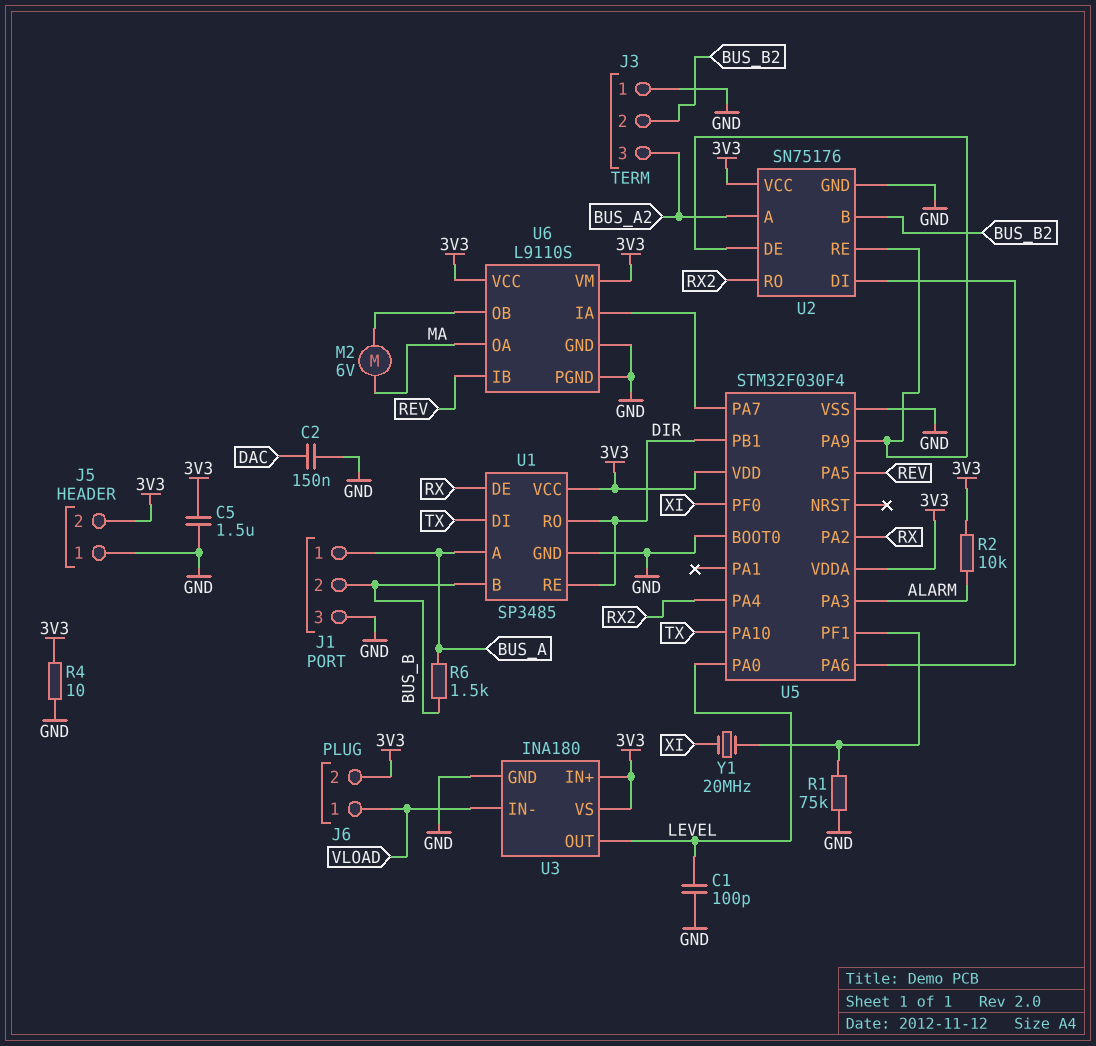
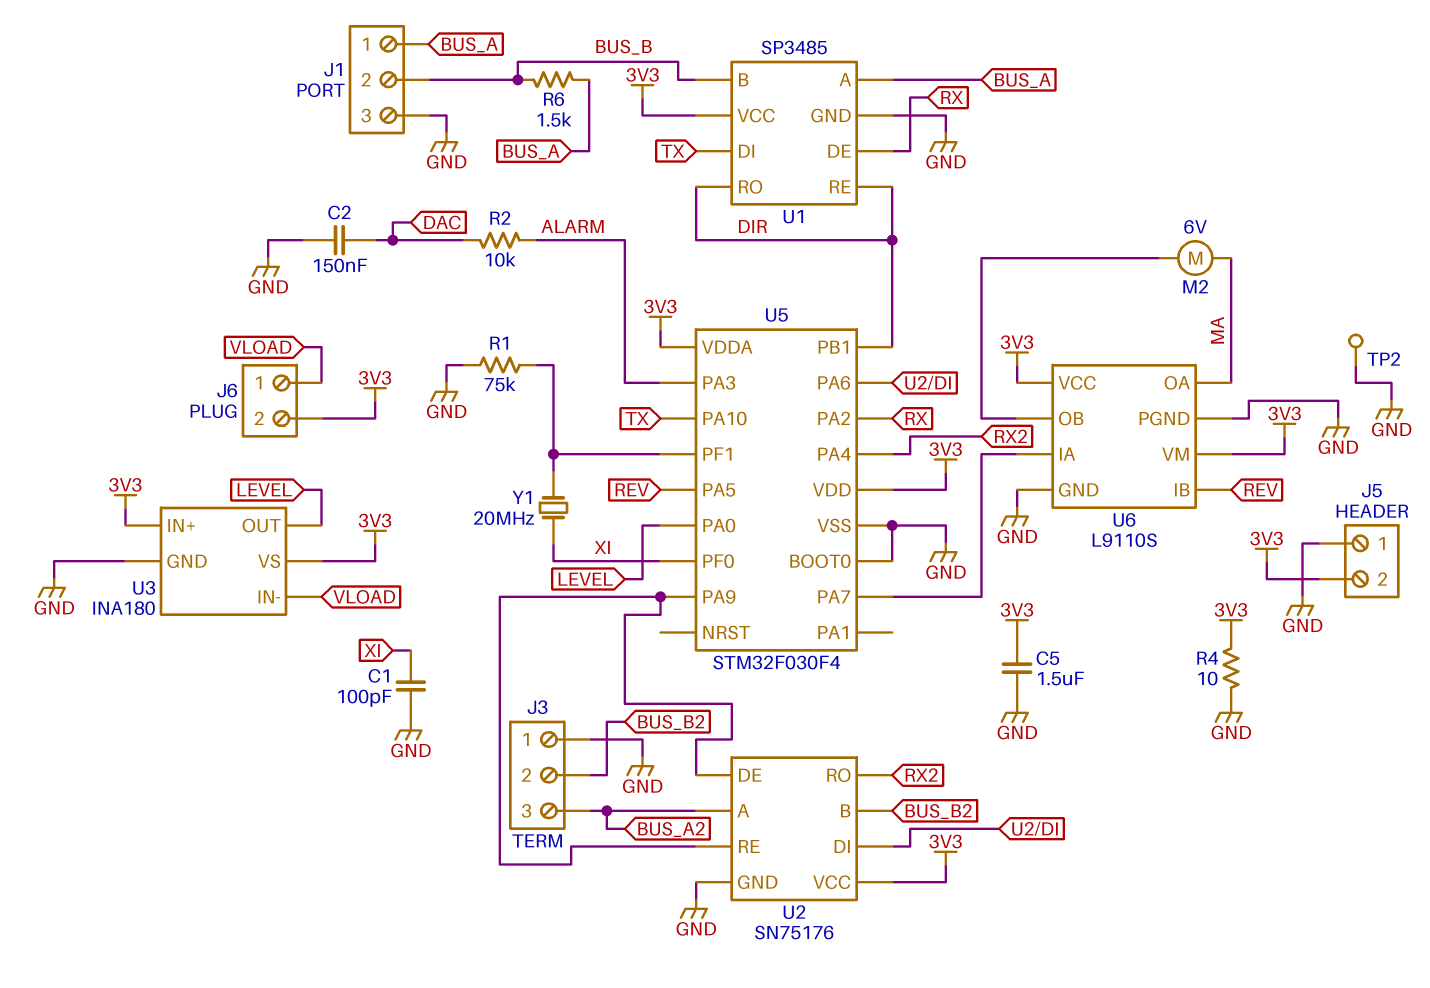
C1: 100pF (GND, LEVEL) -> 100pF (GND, XI)
R2: 10k (3V3, ALARM) -> 10k (ALARM, DAC)
TP2: none -> test point (GND)

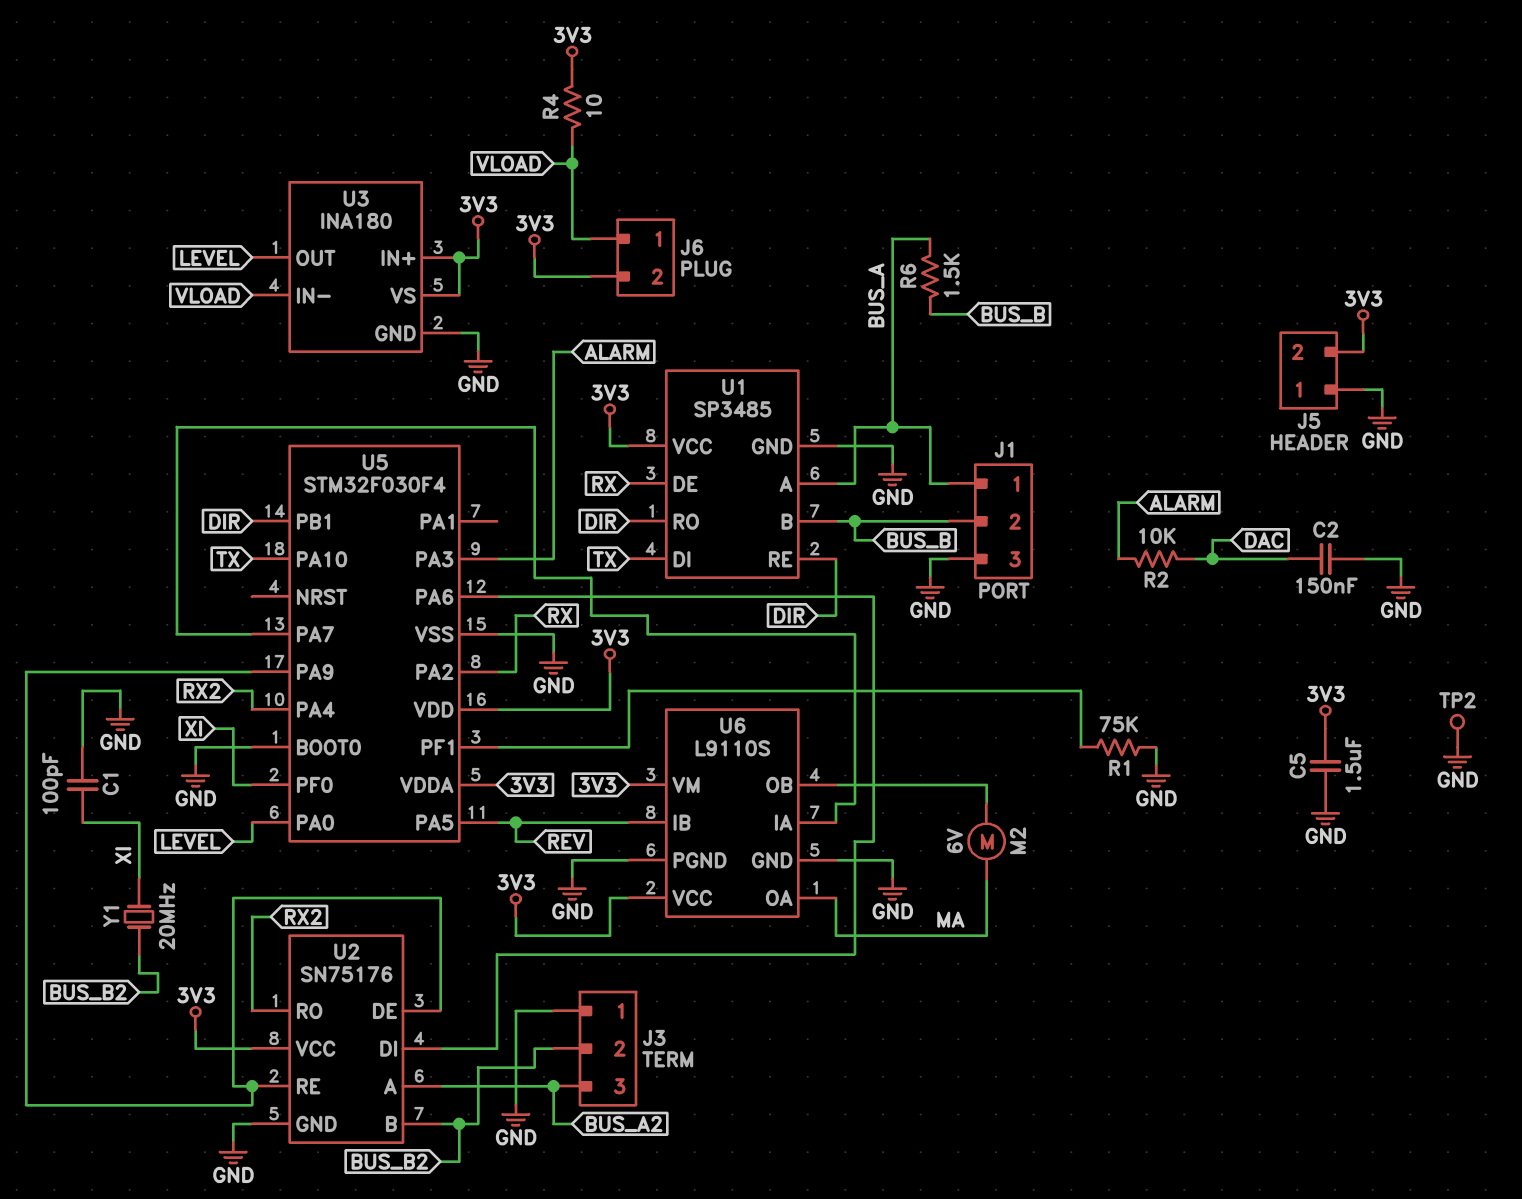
R4: 10 (3V3, GND) -> 10 (3V3, VLOAD)
Y1: 20MHz (U5/PF1, XI) -> 20MHz (BUS_B2, XI)

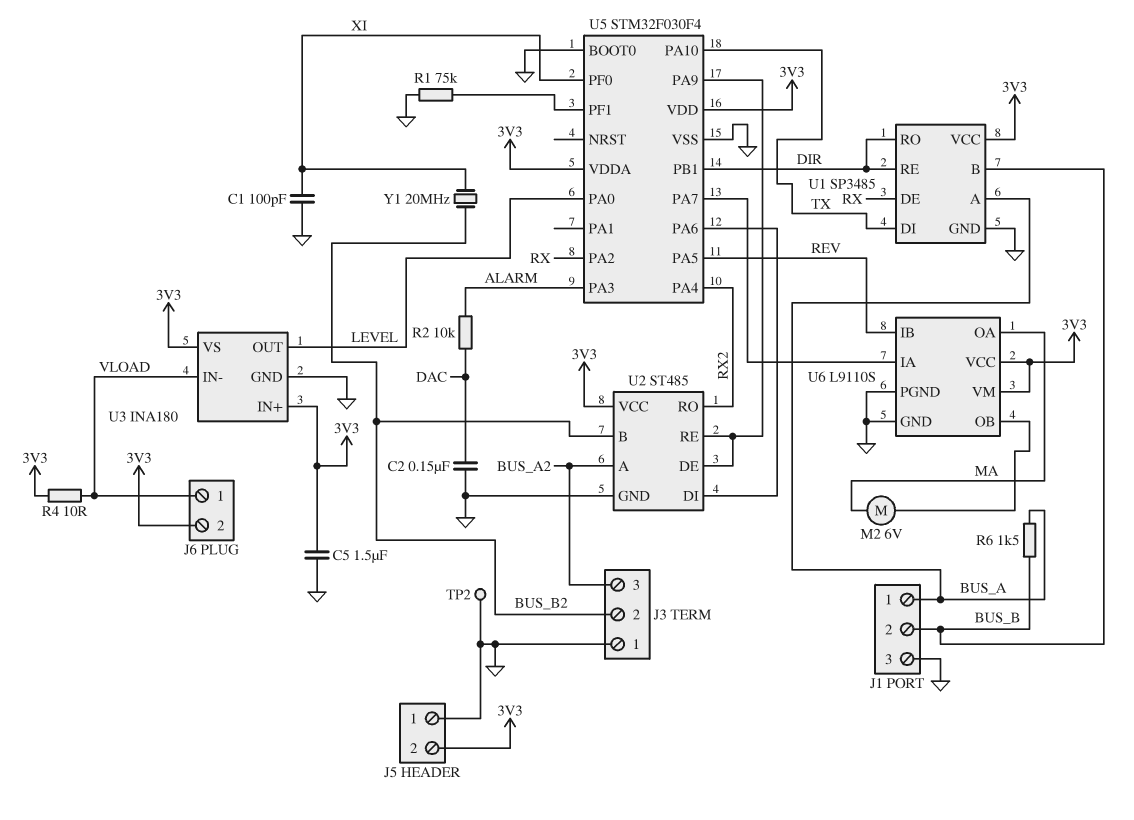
U2: SN75176 -> ST485

